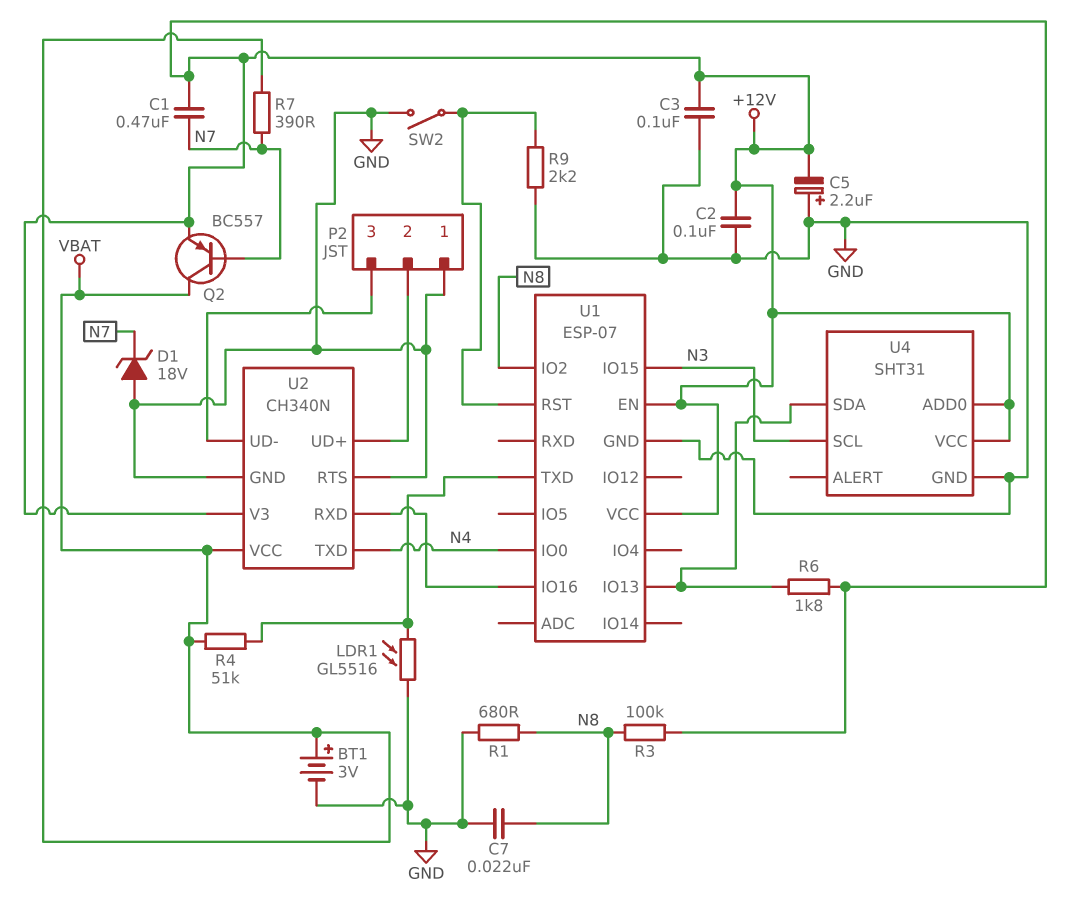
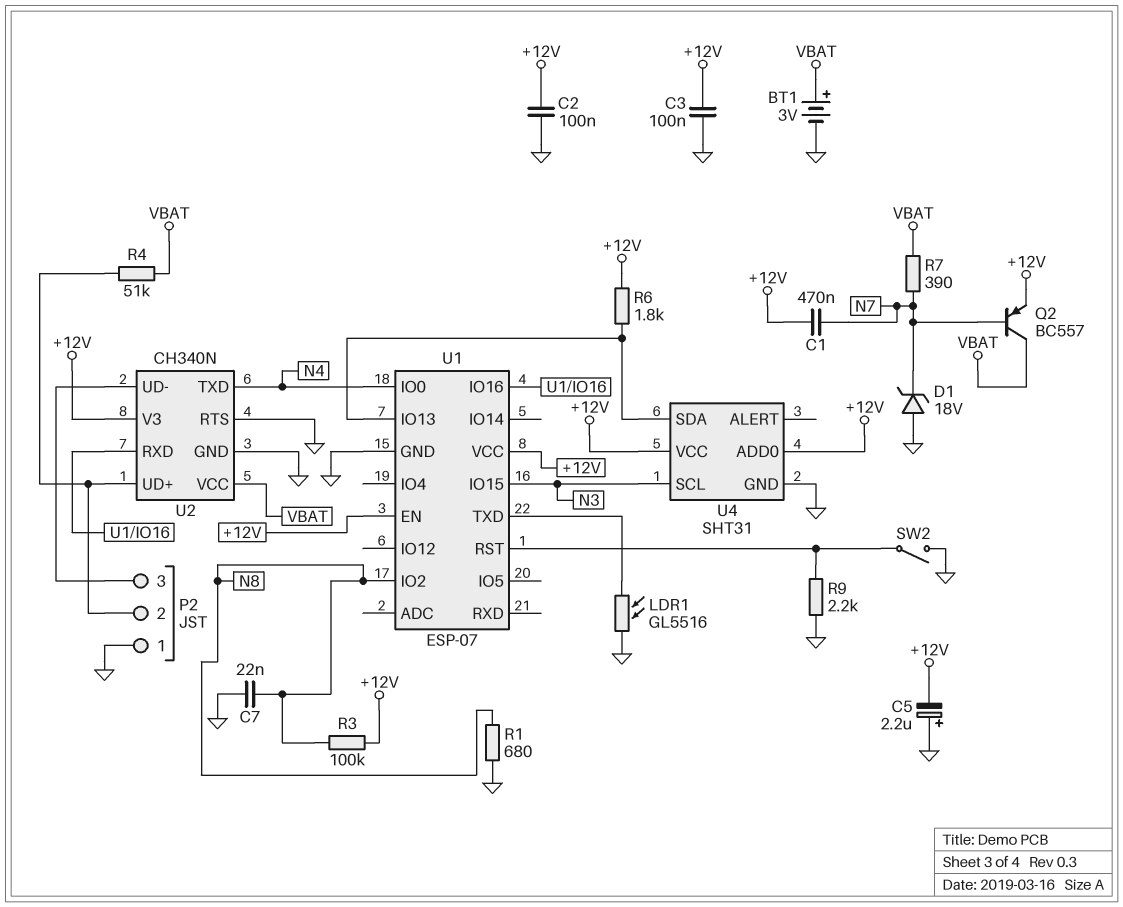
R4: 51k (U1/TXD, VBAT) -> 51k (P2/2, VBAT)

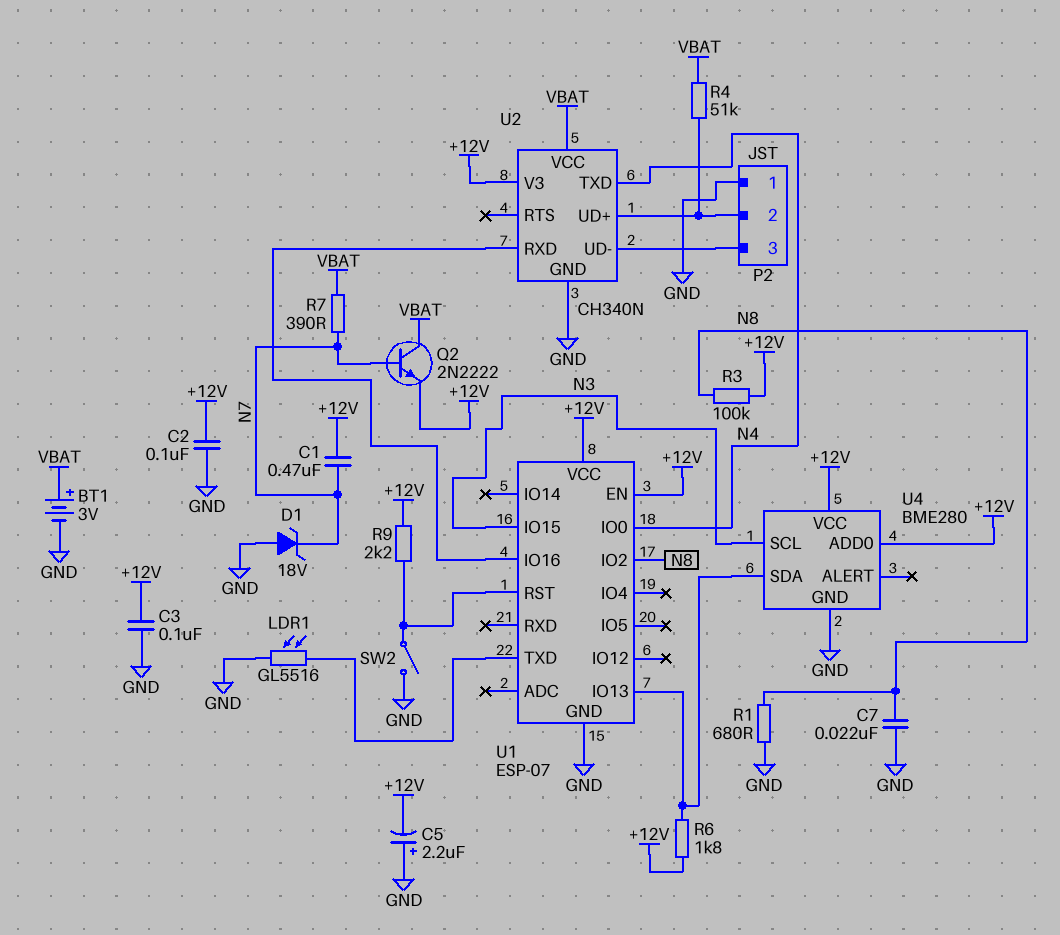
Q2: PNP BC557 (B N7, C VBAT, E +12V) -> NPN 2N2222 (B N7, C VBAT, E +12V)
R9: 2.2k (GND, U1/RST) -> 2.2k (+12V, U1/RST)
U2 pin RTS: GND -> none
U4: SHT31 -> BME280

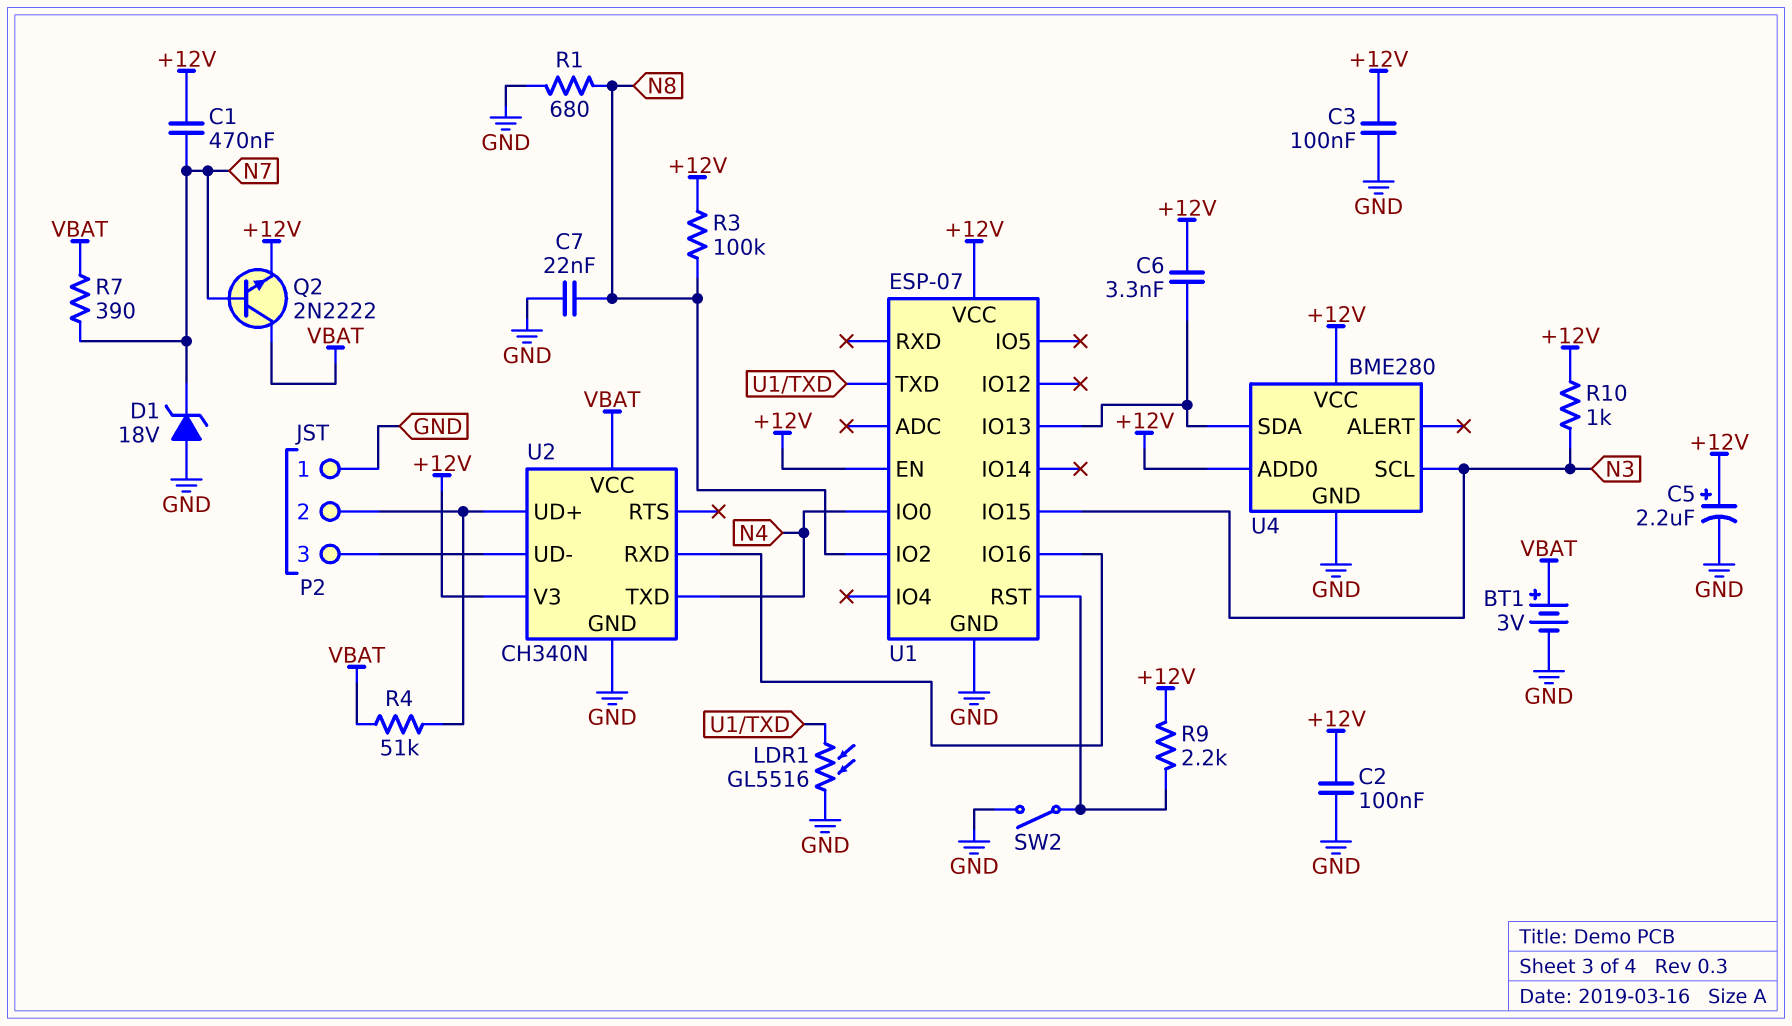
C5: 2.2uF (plus GND, minus +12V) -> 2.2uF (plus +12V, minus GND)
C6: none -> 3.3nF (+12V, U1/IO13)
R6: 1.8k (+12V, U1/IO13) -> none
R10: none -> 1k (+12V, N3)

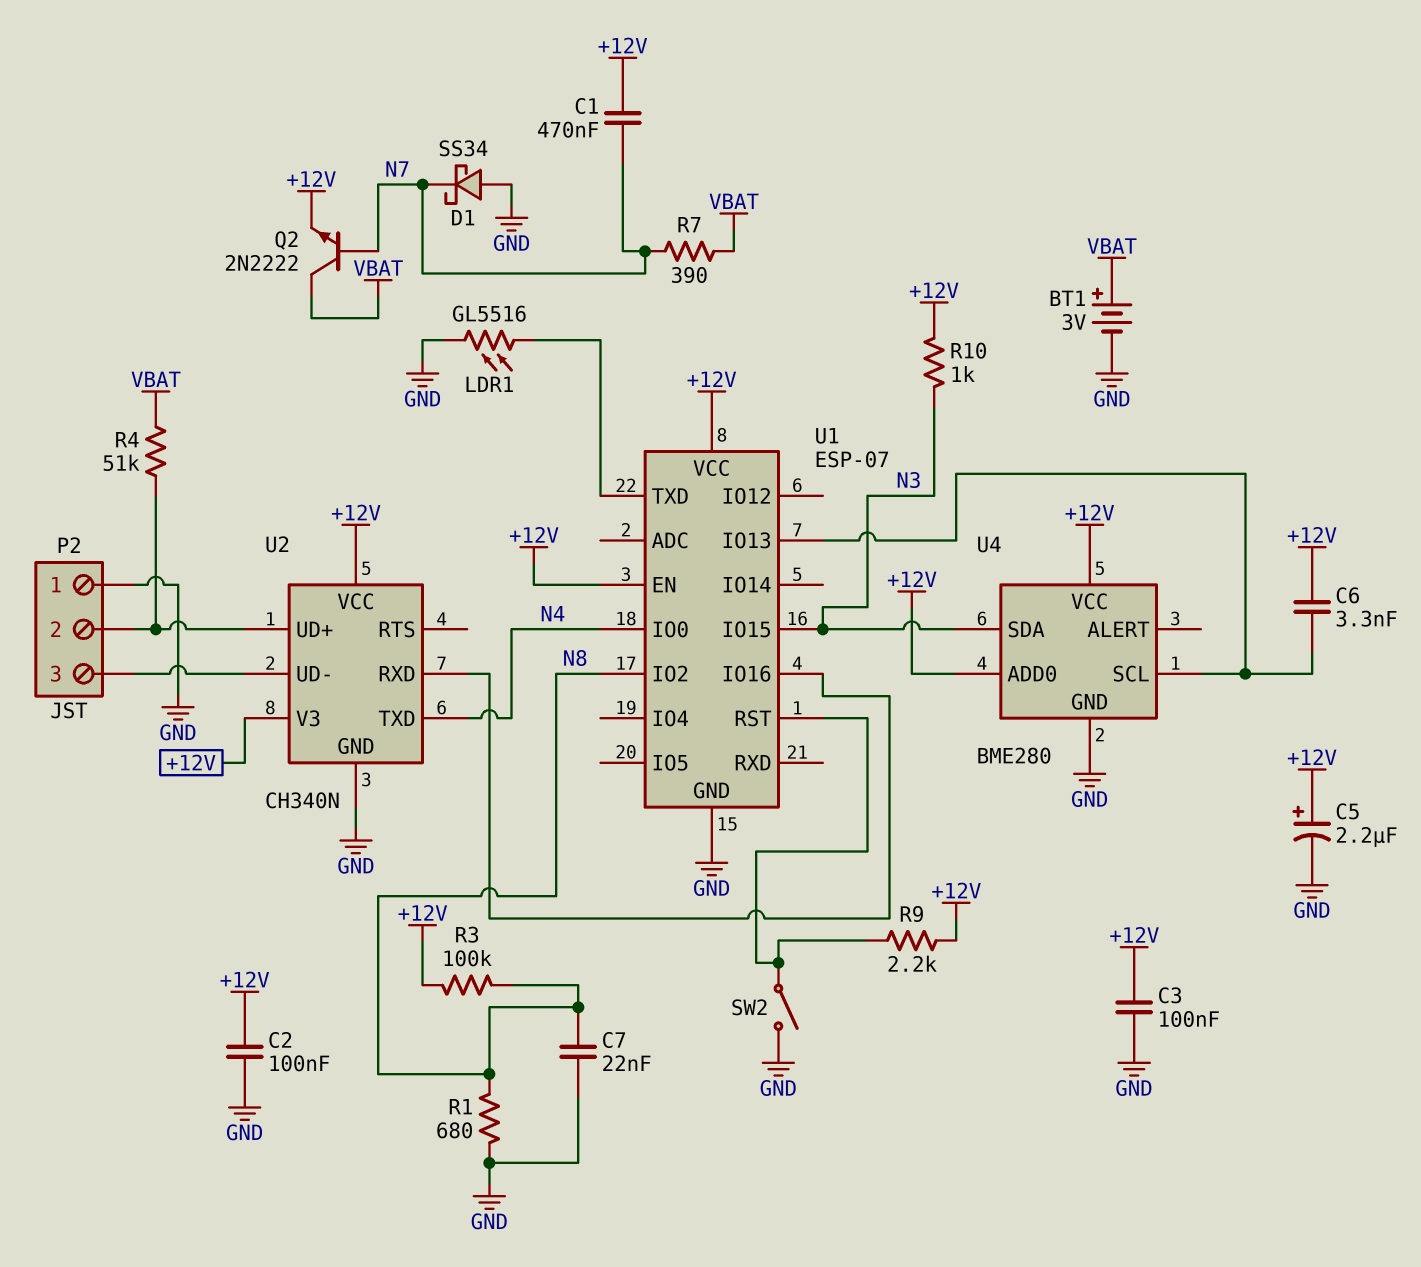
D1: zener 18V (A GND, K N7) -> schottky SS34 (A GND, K N7)
U2 pin VCC: VBAT -> +12V
U4 pin SCL: N3 -> U1/IO13
U4 pin SDA: U1/IO13 -> N3

